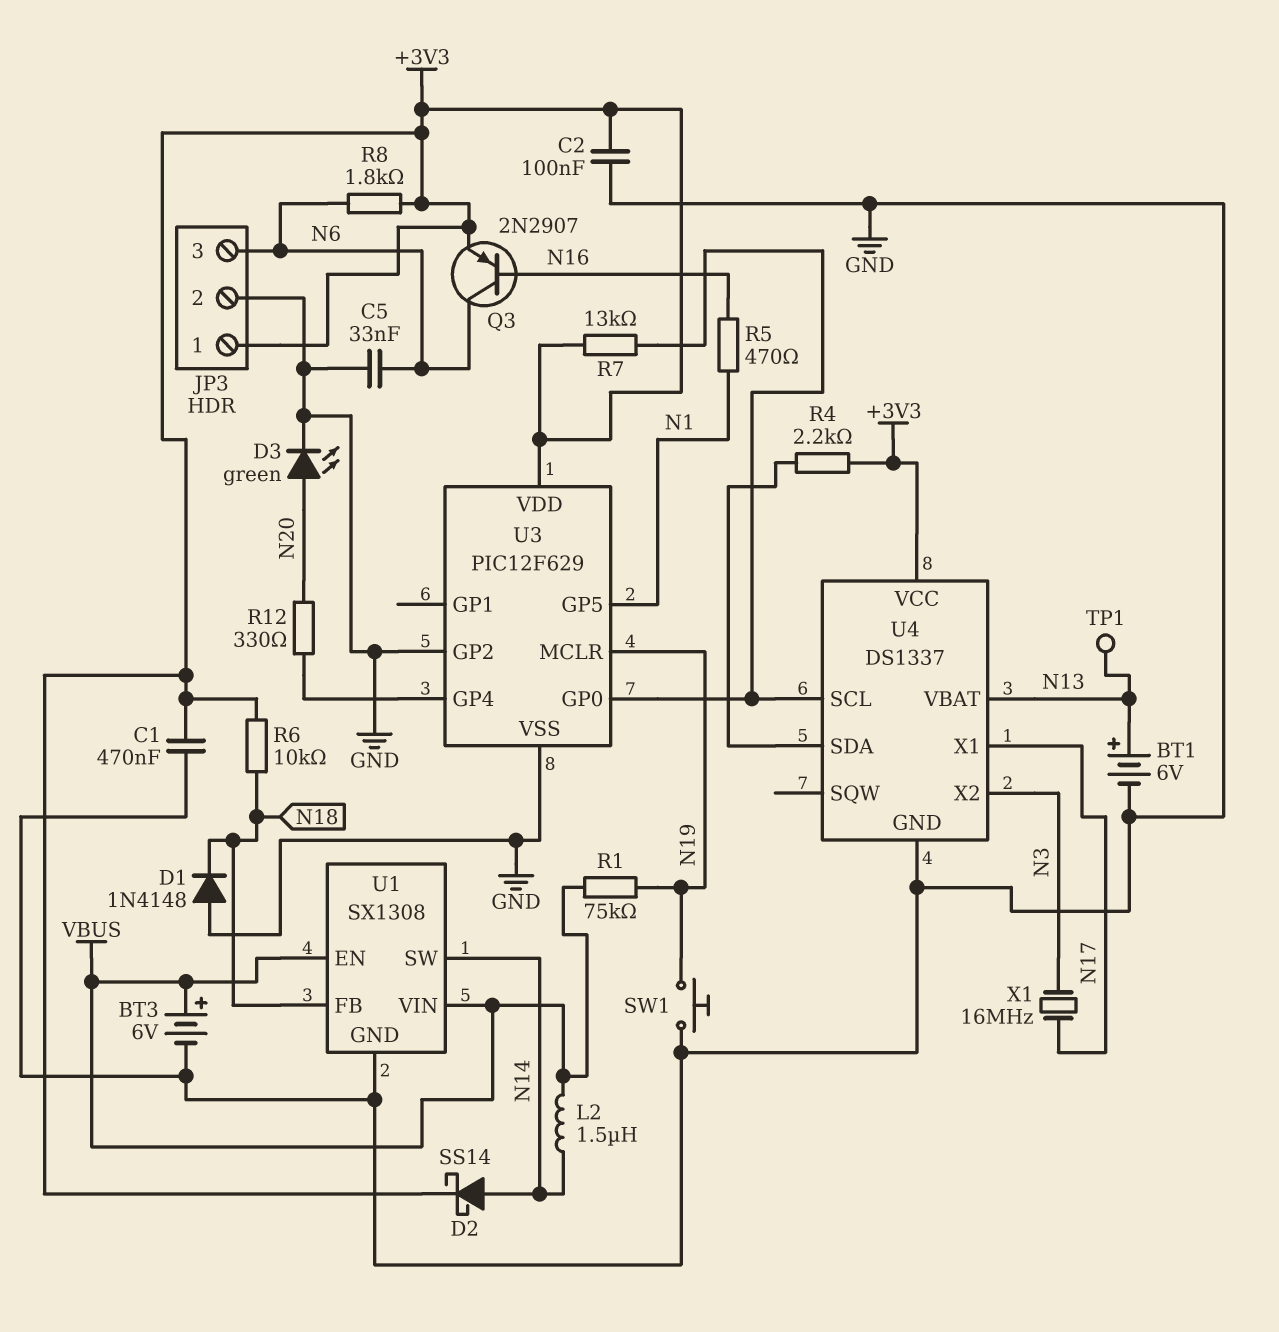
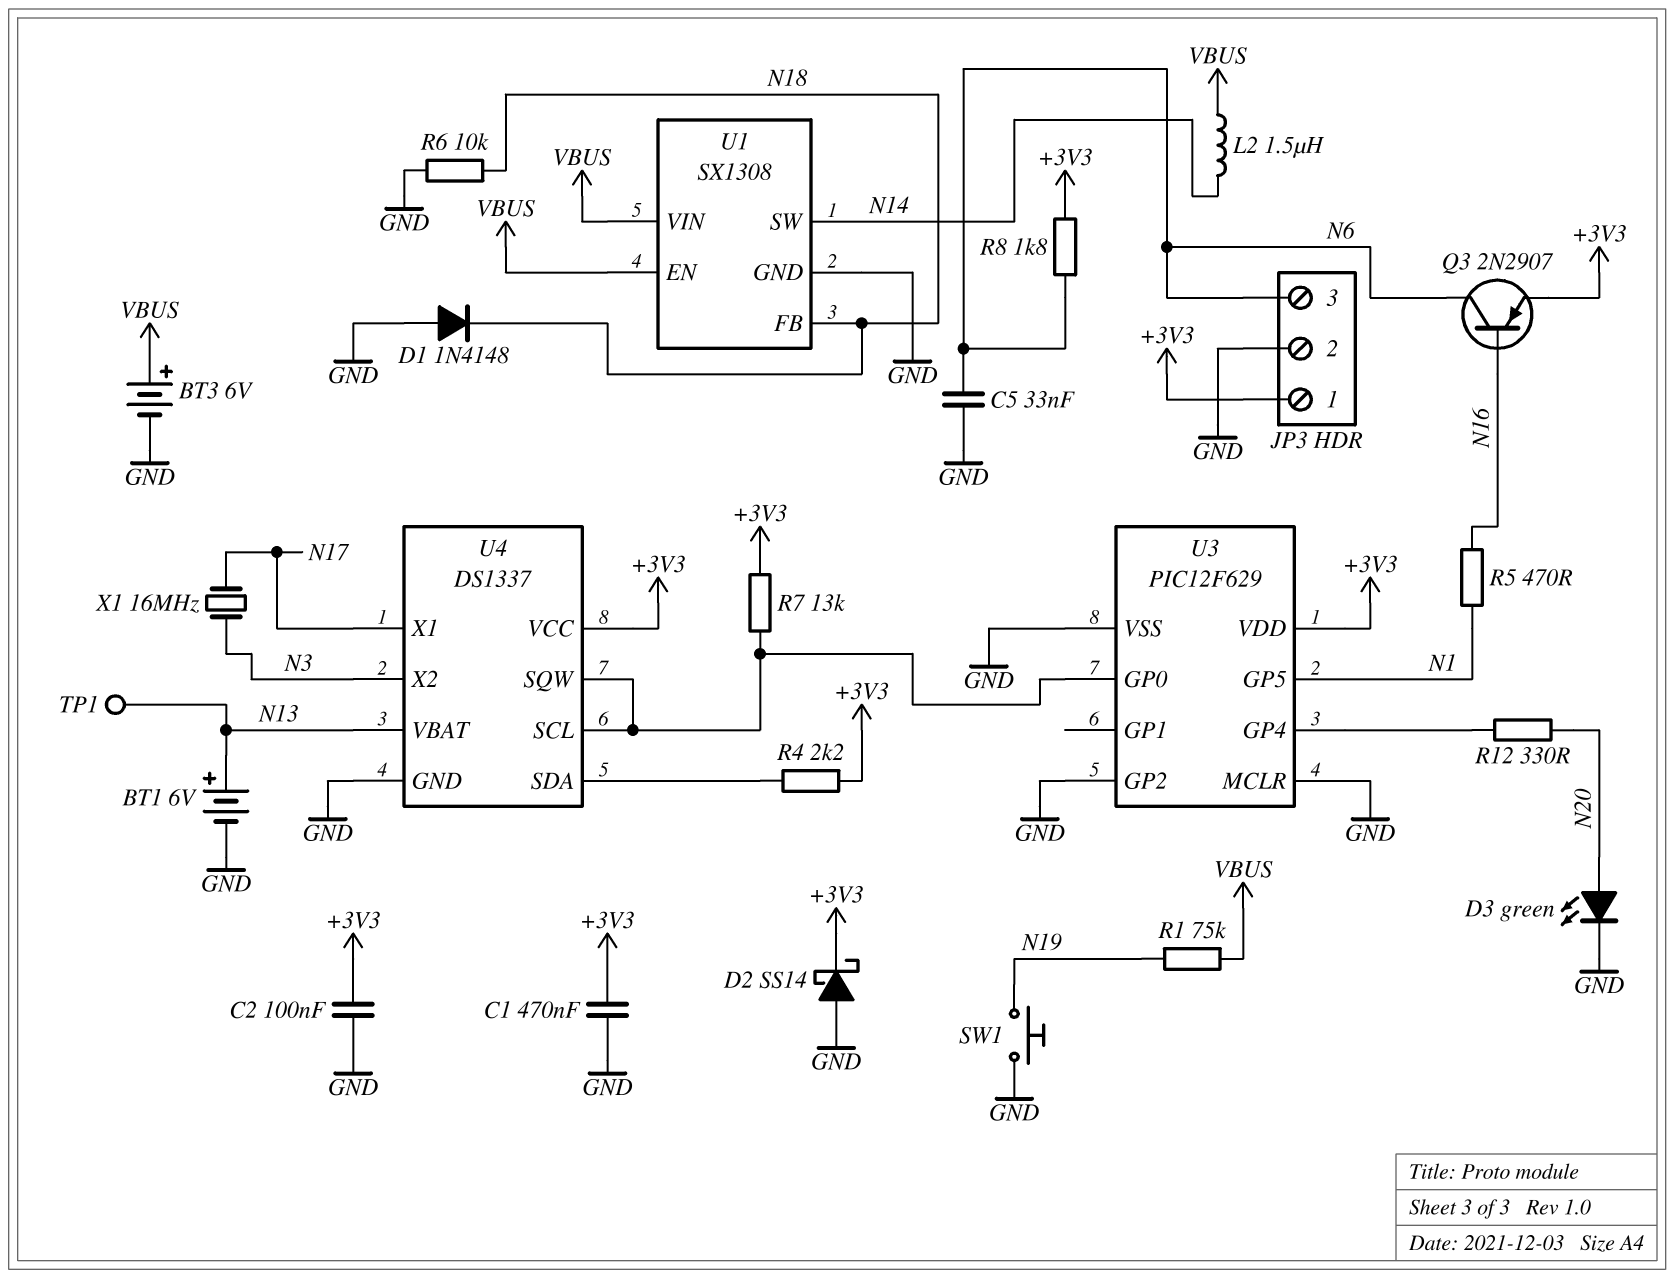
D2: schottky SS14 (A N14, K +3V3) -> schottky SS14 (A GND, K +3V3)
R6: 10k (+3V3, N18) -> 10k (GND, N18)
U3 pin MCLR: N19 -> GND
U4 pin SQW: none -> U3/GP0

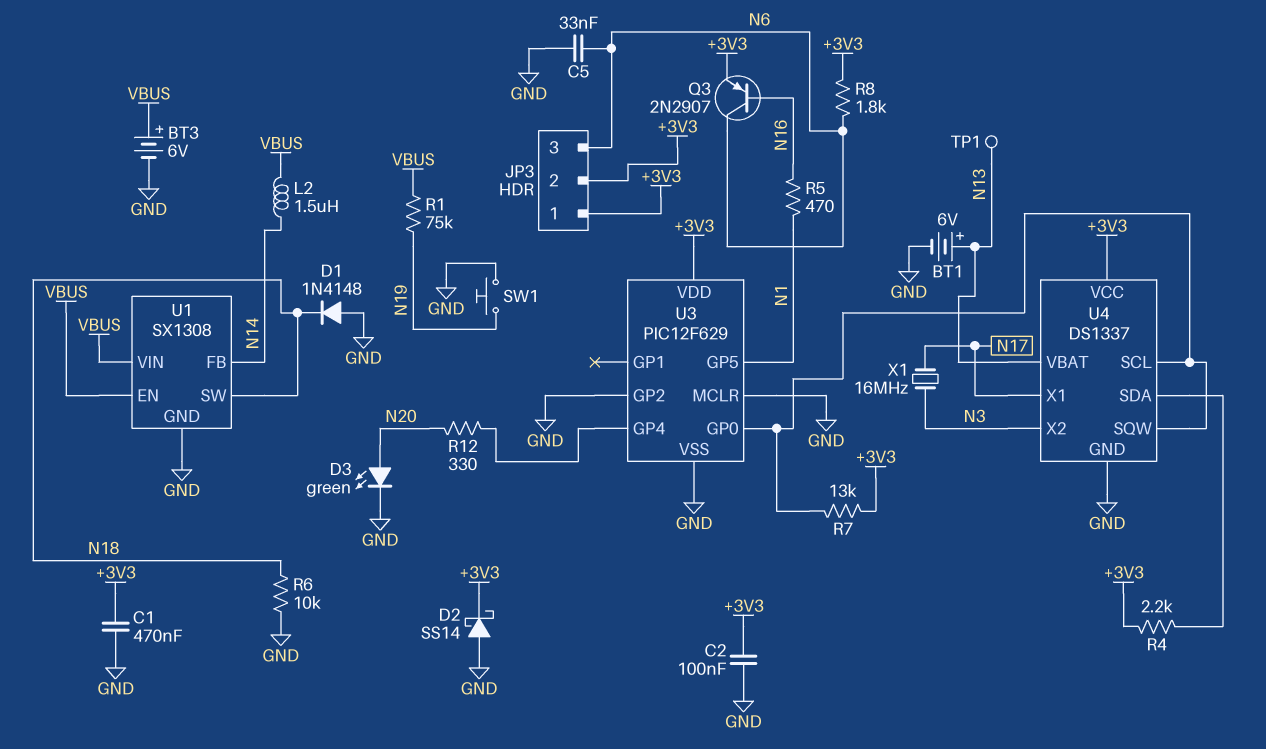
JP3 pin 2: GND -> +3V3
U1 pin FB: N18 -> N14
U1 pin SW: N14 -> N18

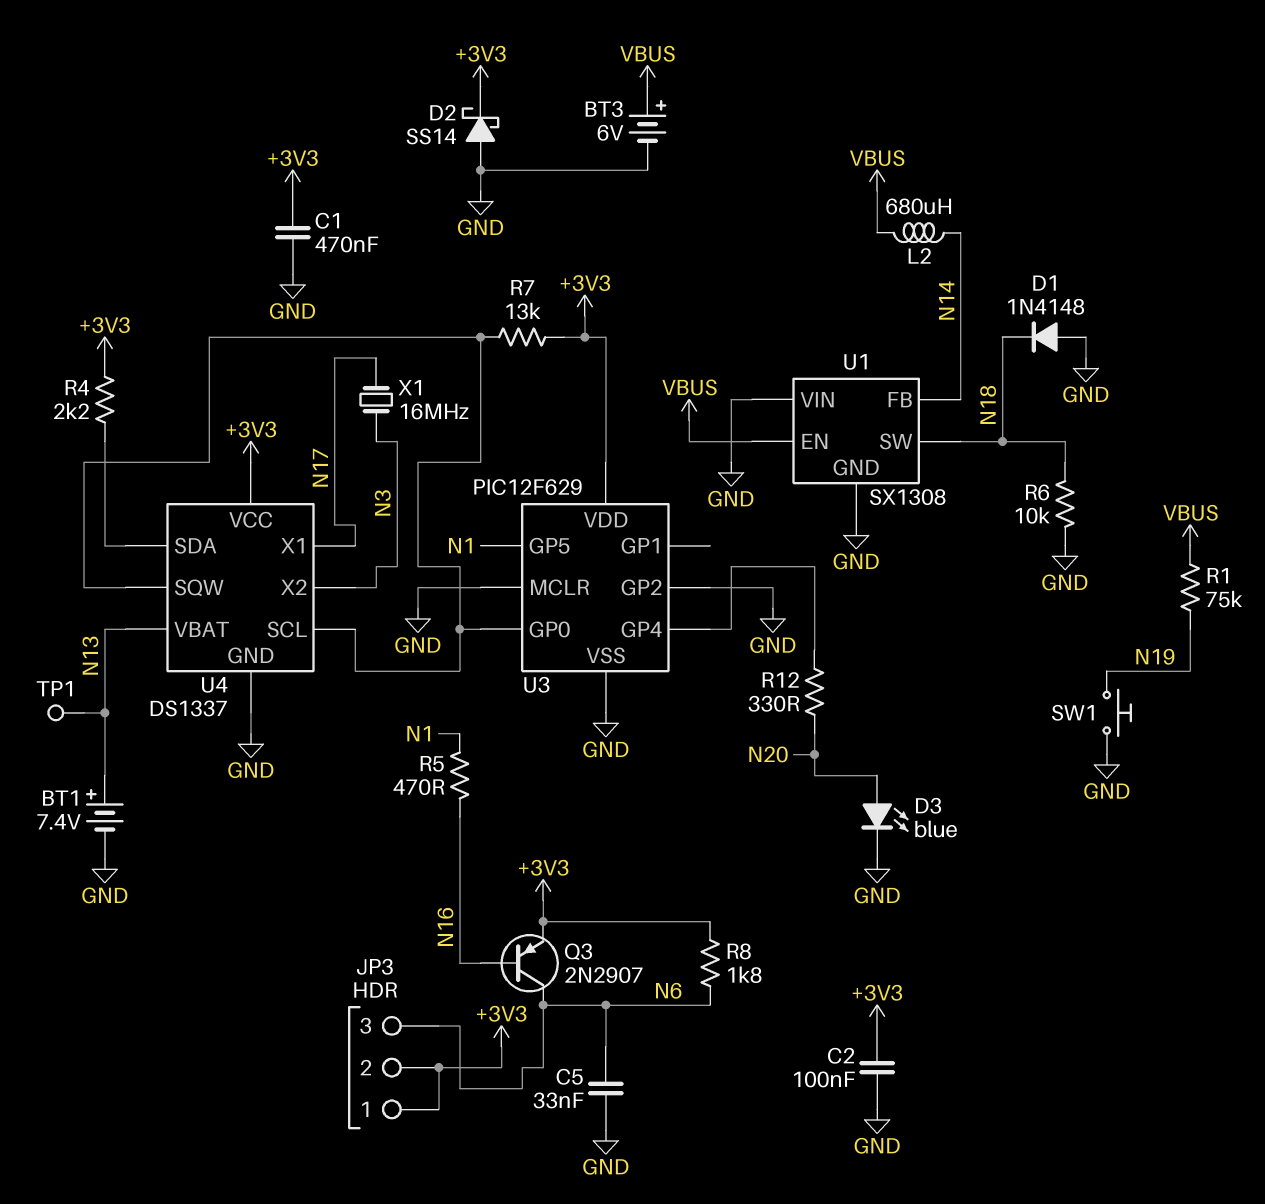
BT1: 6V (plus N13, minus GND) -> 7.4V (plus N13, minus GND)
D3: LED green (A N20, K GND) -> LED blue (A N20, K GND)
L2: 1.5uH (N14, VBUS) -> 680uH (N14, VBUS)
U1 pin VIN: VBUS -> GND

